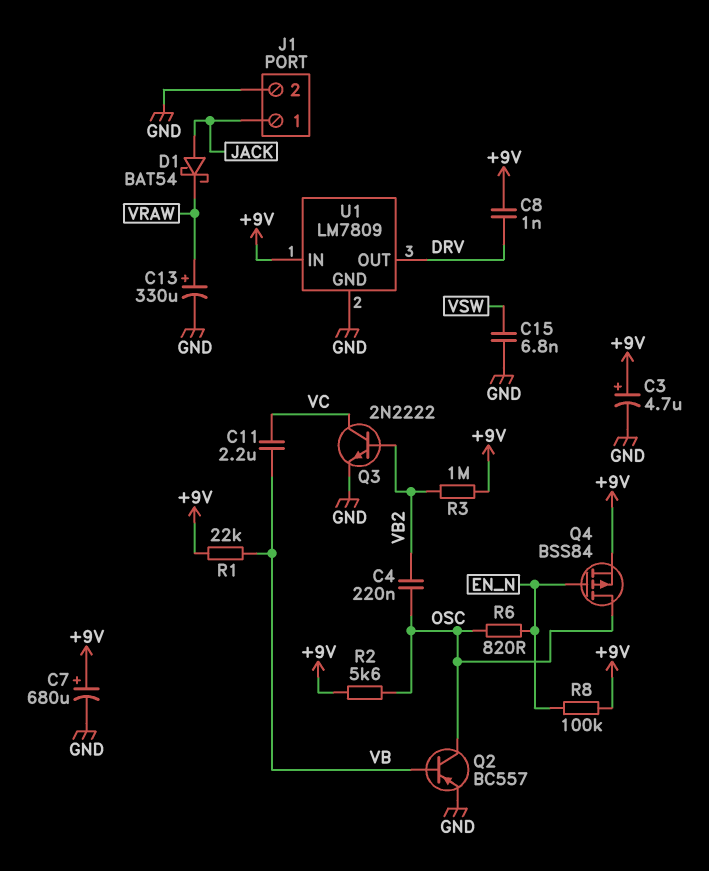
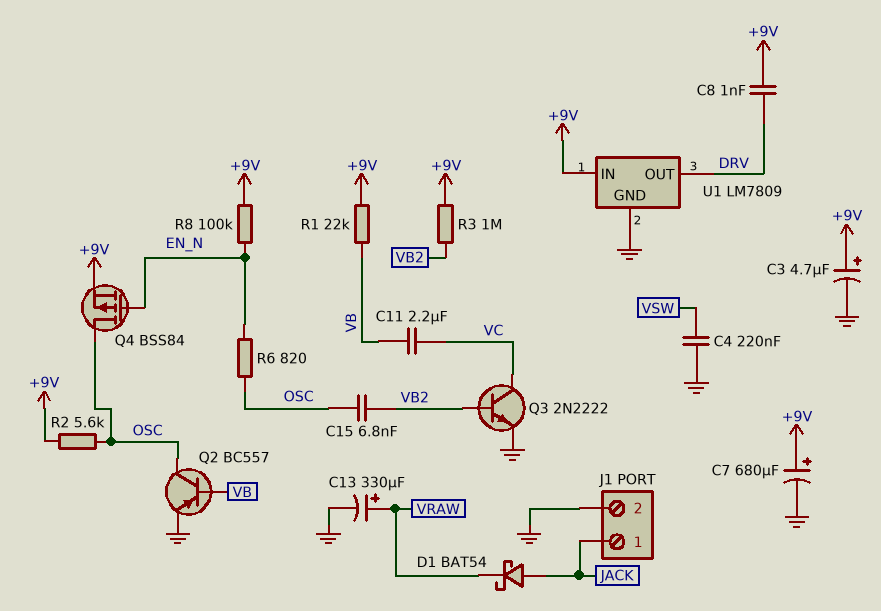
C4: 220nF (OSC, VB2) -> 220nF (GND, VSW)
C15: 6.8nF (GND, VSW) -> 6.8nF (OSC, VB2)

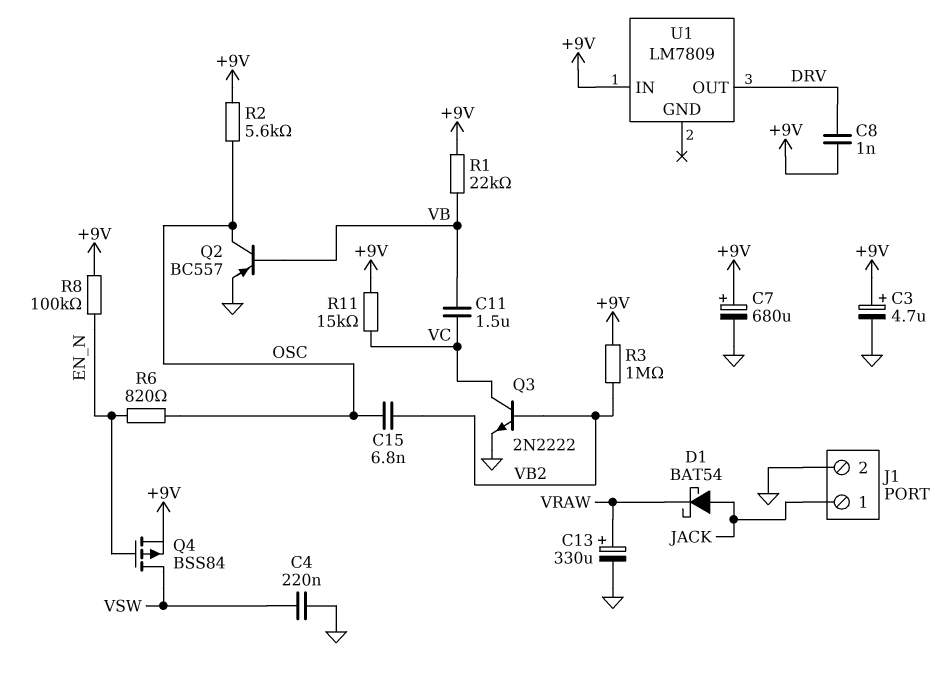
C11: 2.2uF (VB, VC) -> 1.5uF (VB, VC)
Q4: PMOS BSS84 (G EN_N, D OSC, S +9V) -> PMOS BSS84 (G EN_N, D VSW, S +9V)
R11: none -> 15k (+9V, VC)
U1 pin GND: GND -> none

